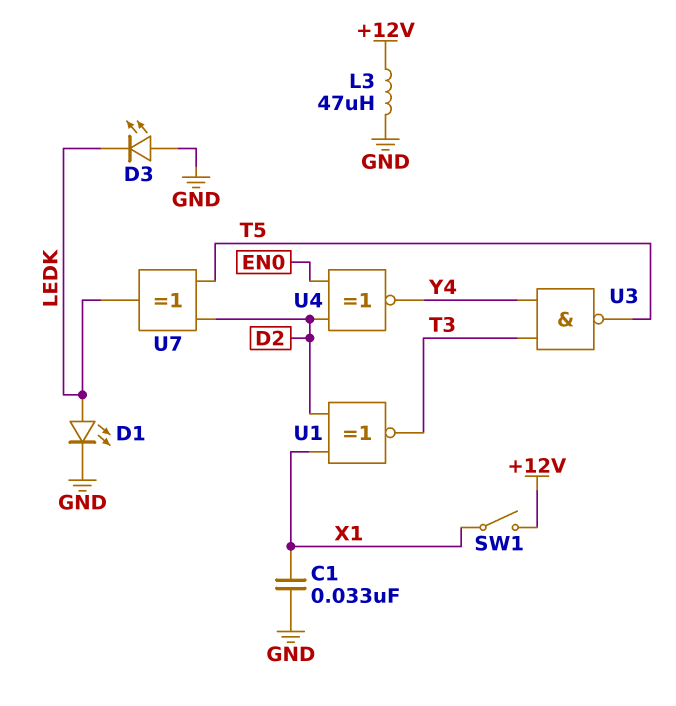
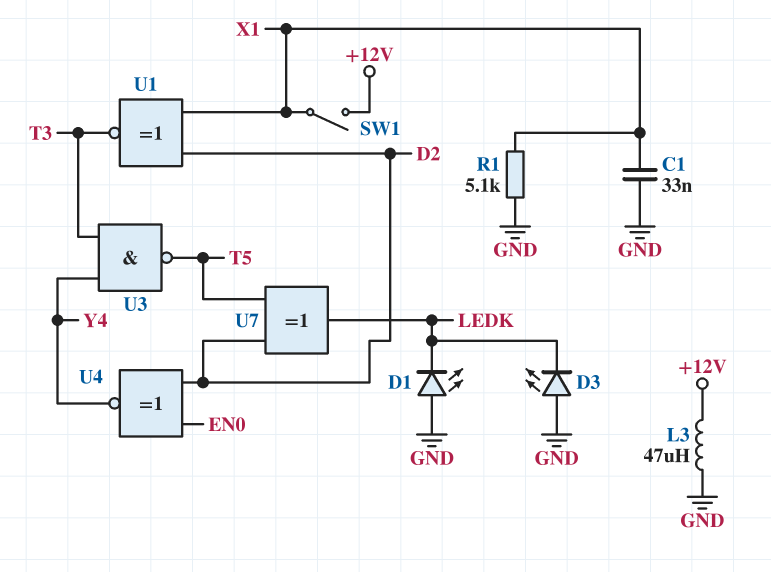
D1: LED (A LEDK, K GND) -> LED (A GND, K LEDK)
R1: none -> 5.1k (GND, X1)

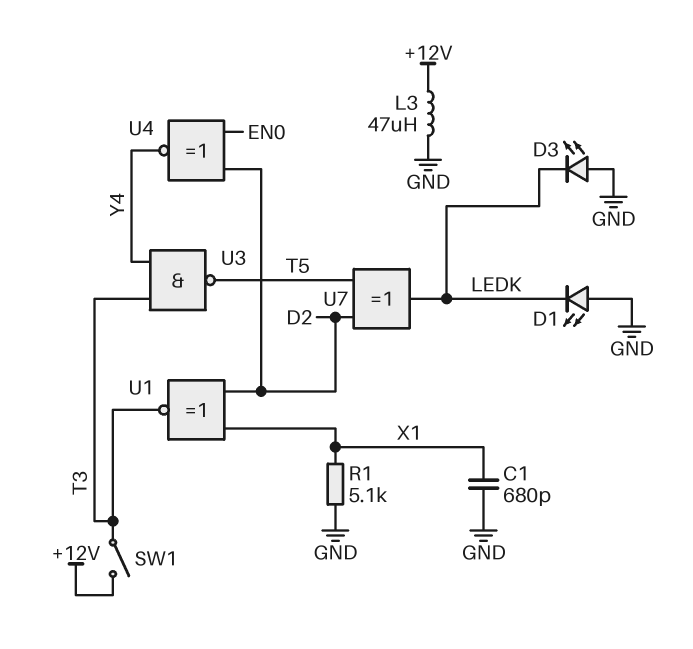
C1: 33nF (GND, X1) -> 680pF (GND, X1)
SW1: switch (+12V, X1) -> switch (+12V, T3)

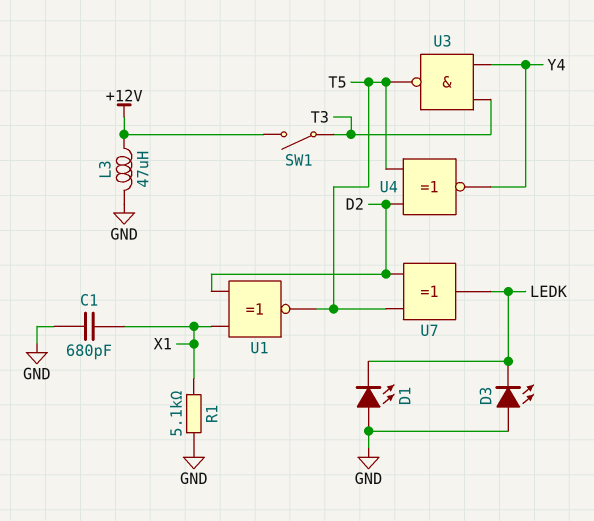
U1: XNOR (in D2, in X1, out T3) -> XNOR (in D2, in X1, out T5)
U4: XNOR (in D2, in EN0, out Y4) -> XNOR (in D2, in T5, out Y4)

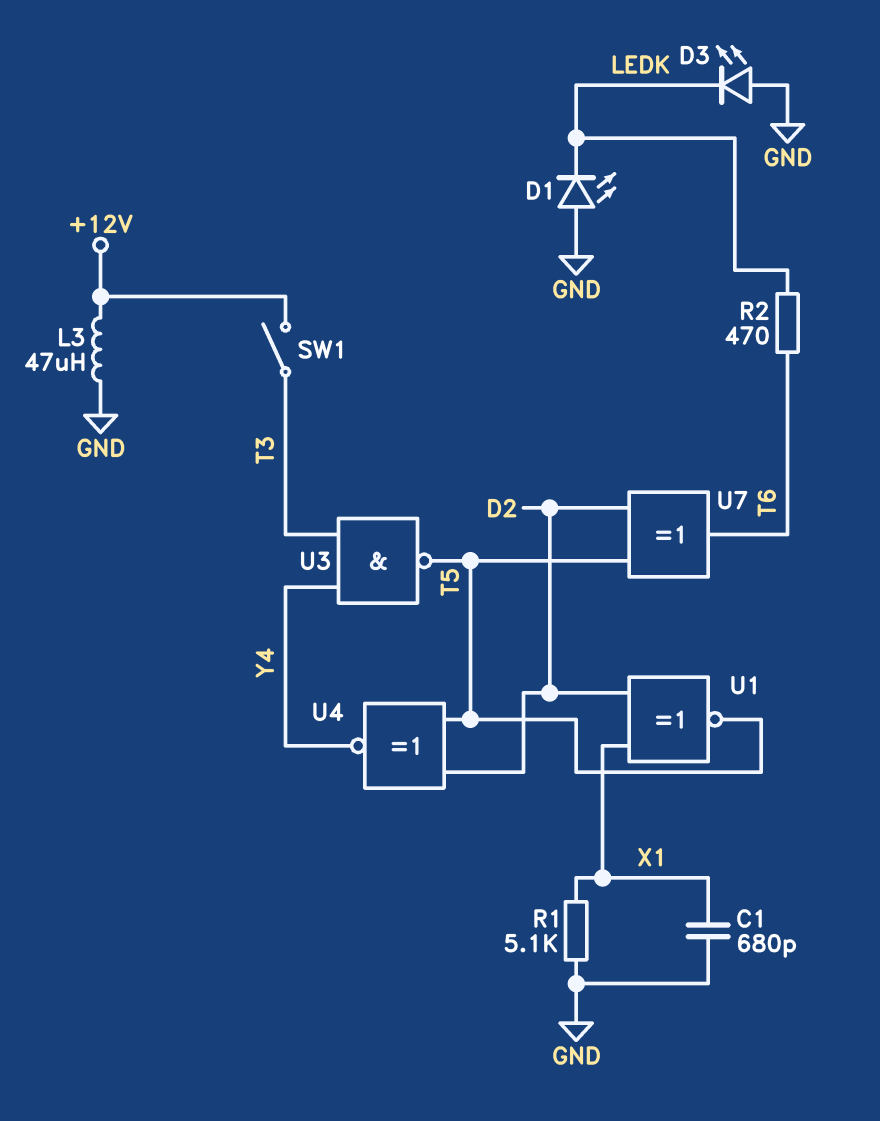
R2: none -> 470 (LEDK, T6)
U7: XOR (in D2, in T5, out LEDK) -> XOR (in D2, in T5, out T6)

